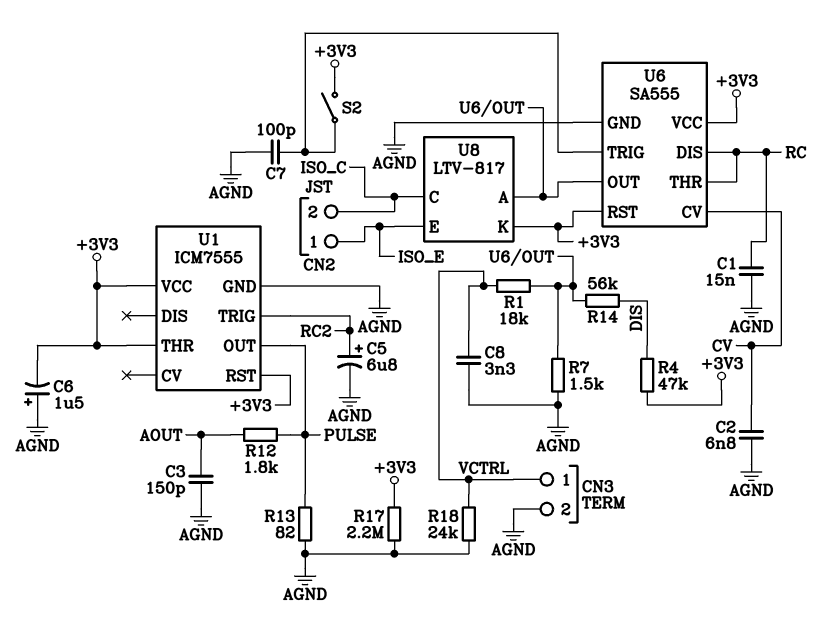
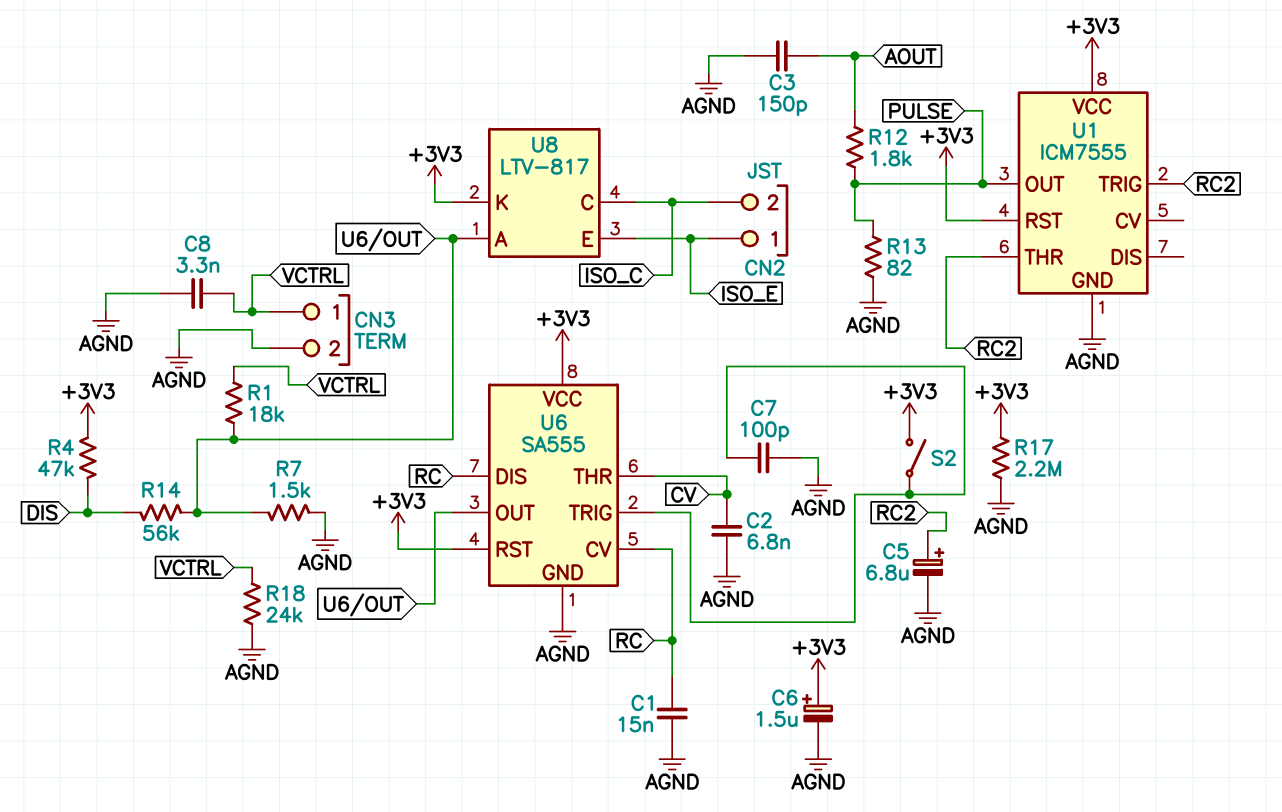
C6: 1.5uF (plus AGND, minus +3V3) -> 1.5uF (plus +3V3, minus AGND)
U1 pin THR: +3V3 -> RC2
U6 pin CV: CV -> RC
U6 pin THR: RC -> CV

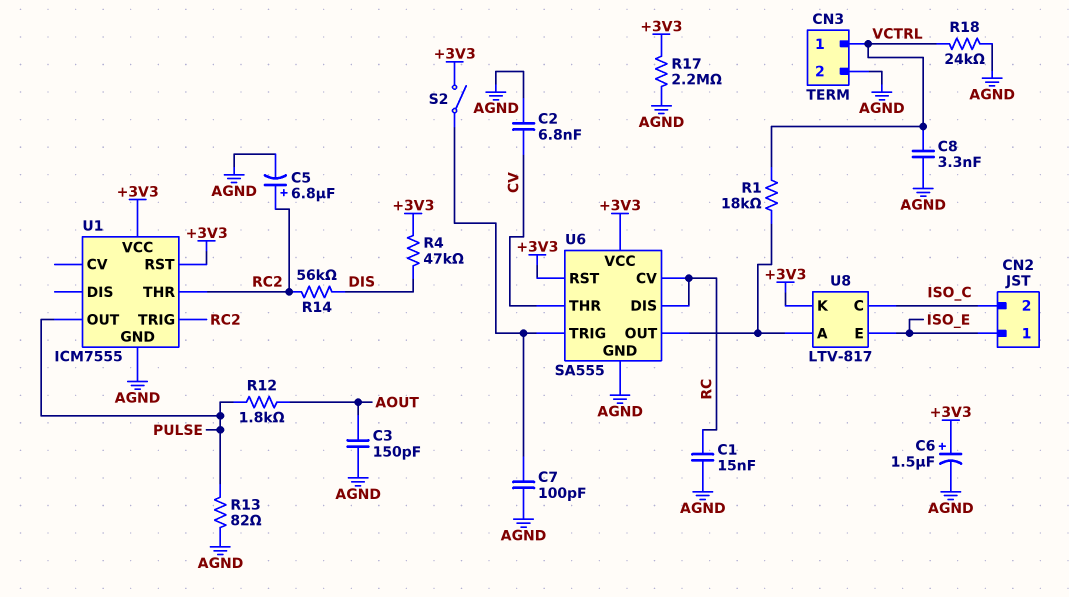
R7: 1.5k (AGND, U6/OUT) -> none
R14: 56k (DIS, U6/OUT) -> 56k (DIS, RC2)

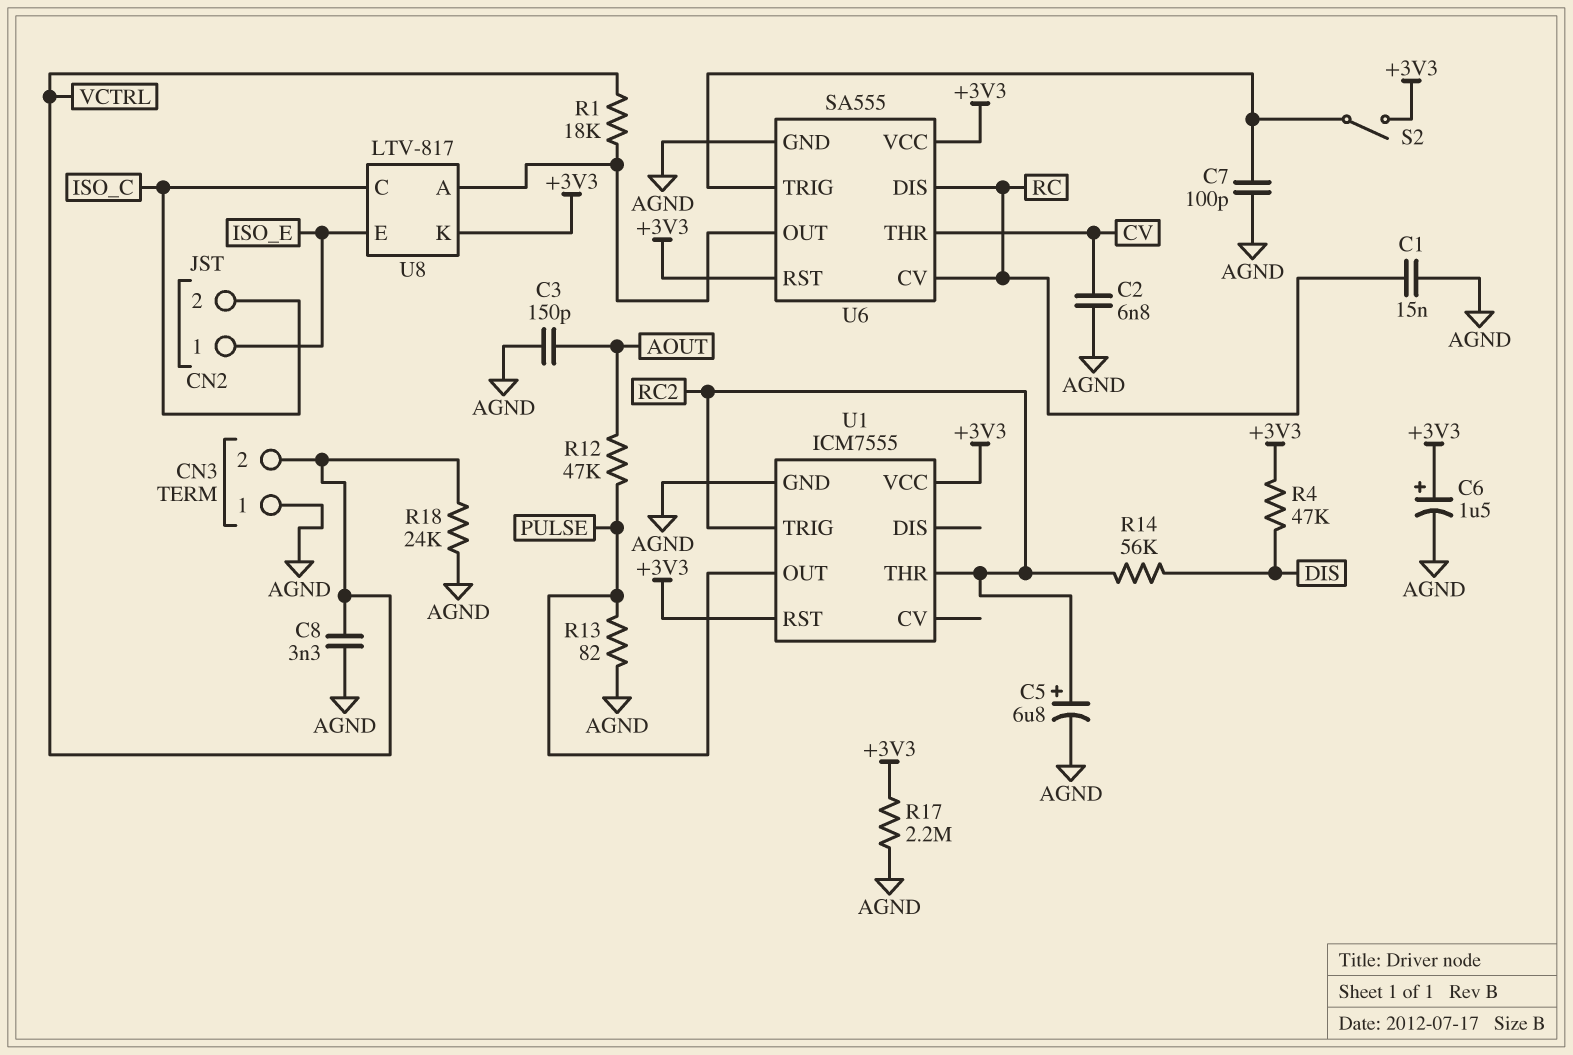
CN3 pin 1: VCTRL -> AGND
CN3 pin 2: AGND -> VCTRL
R12: 1.8k (AOUT, PULSE) -> 47k (AOUT, PULSE)

